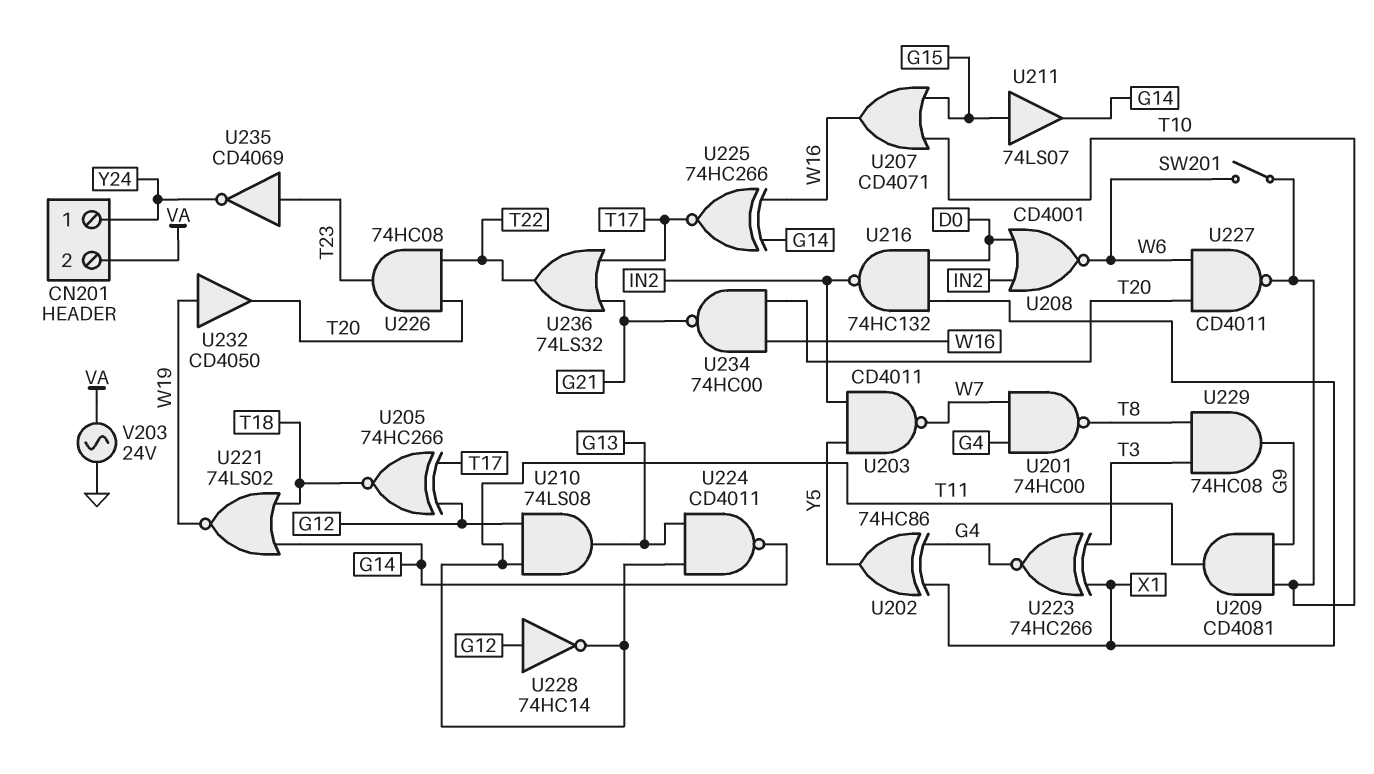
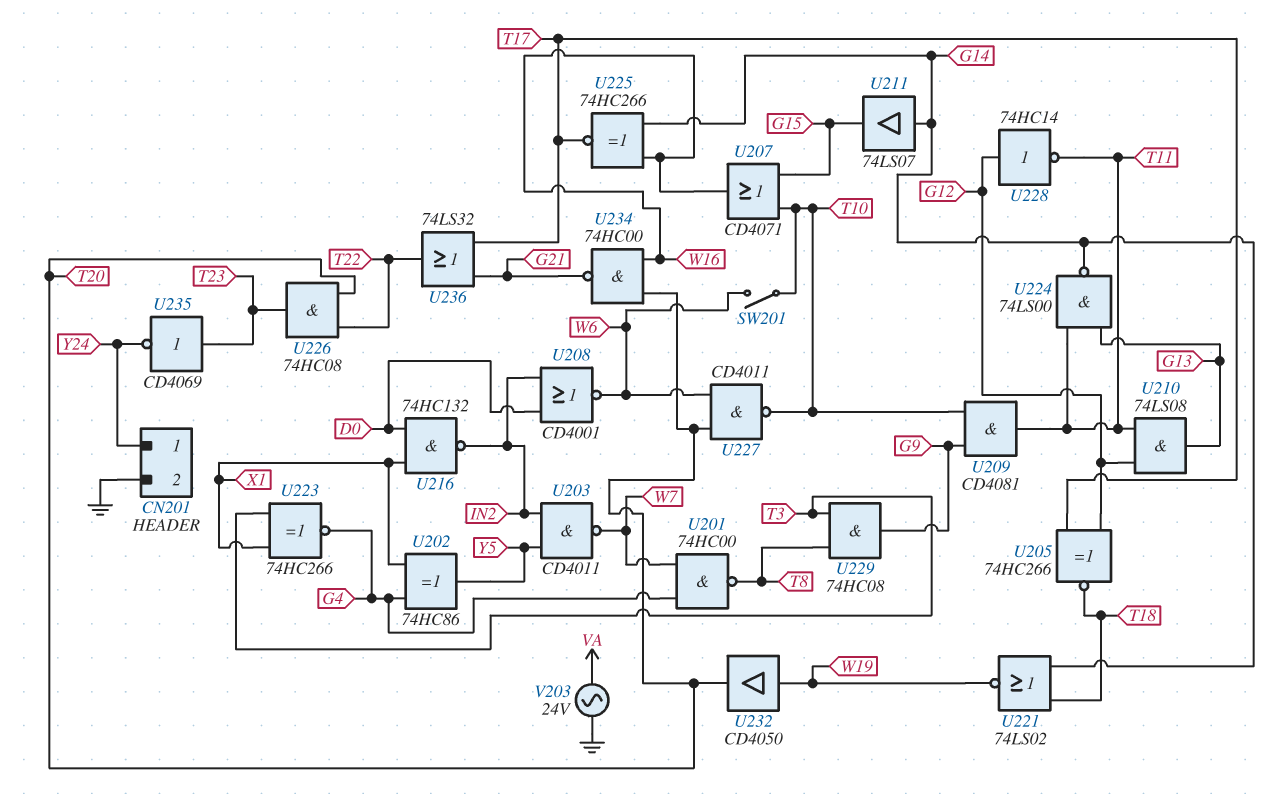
CN201 pin 2: VA -> GND
U211: buffer 74LS07 (in G15, out G14) -> buffer 74LS07 (in G14, out G15)
U224: NAND CD4011 (in G13, in T11, out G14) -> NAND 74LS00 (in G13, in T11, out G14)

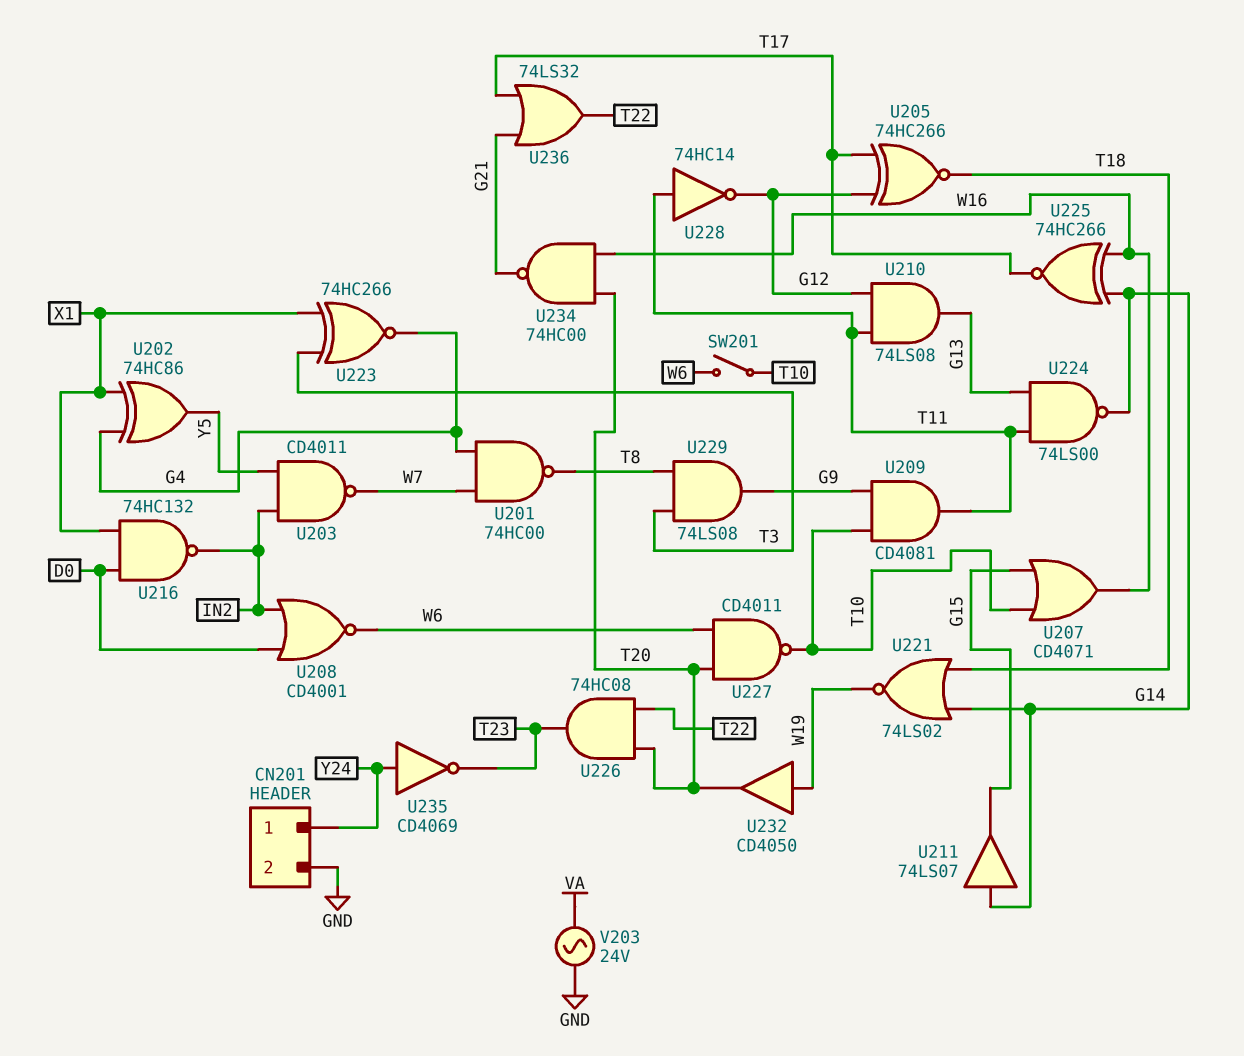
U228: NOT 74HC14 (in G12, out T11) -> NOT 74HC14 (in T11, out G12)
U229: AND 74HC08 (in T3, in T8, out G9) -> AND 74LS08 (in T3, in T8, out G9)
U235: NOT CD4069 (in T23, out Y24) -> NOT CD4069 (in Y24, out T23)

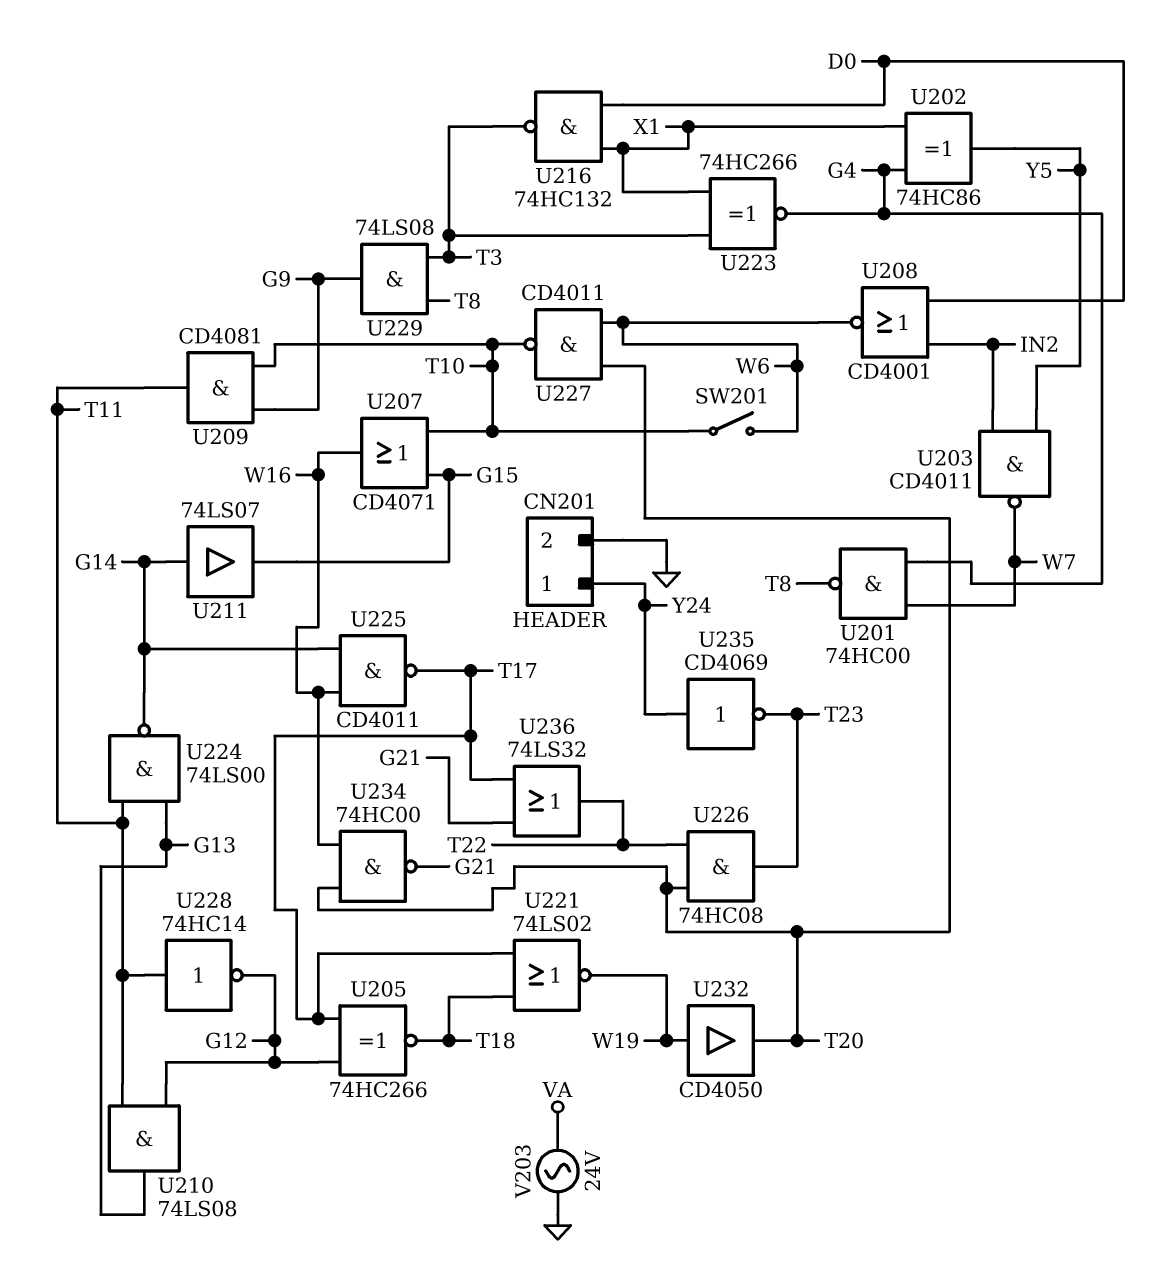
U216: NAND 74HC132 (in D0, in X1, out IN2) -> NAND 74HC132 (in D0, in X1, out T3)
U221: NOR 74LS02 (in G14, in T18, out W19) -> NOR 74LS02 (in T17, in T18, out W19)
U225: XNOR 74HC266 (in G14, in W16, out T17) -> NAND CD4011 (in G14, in W16, out T17)

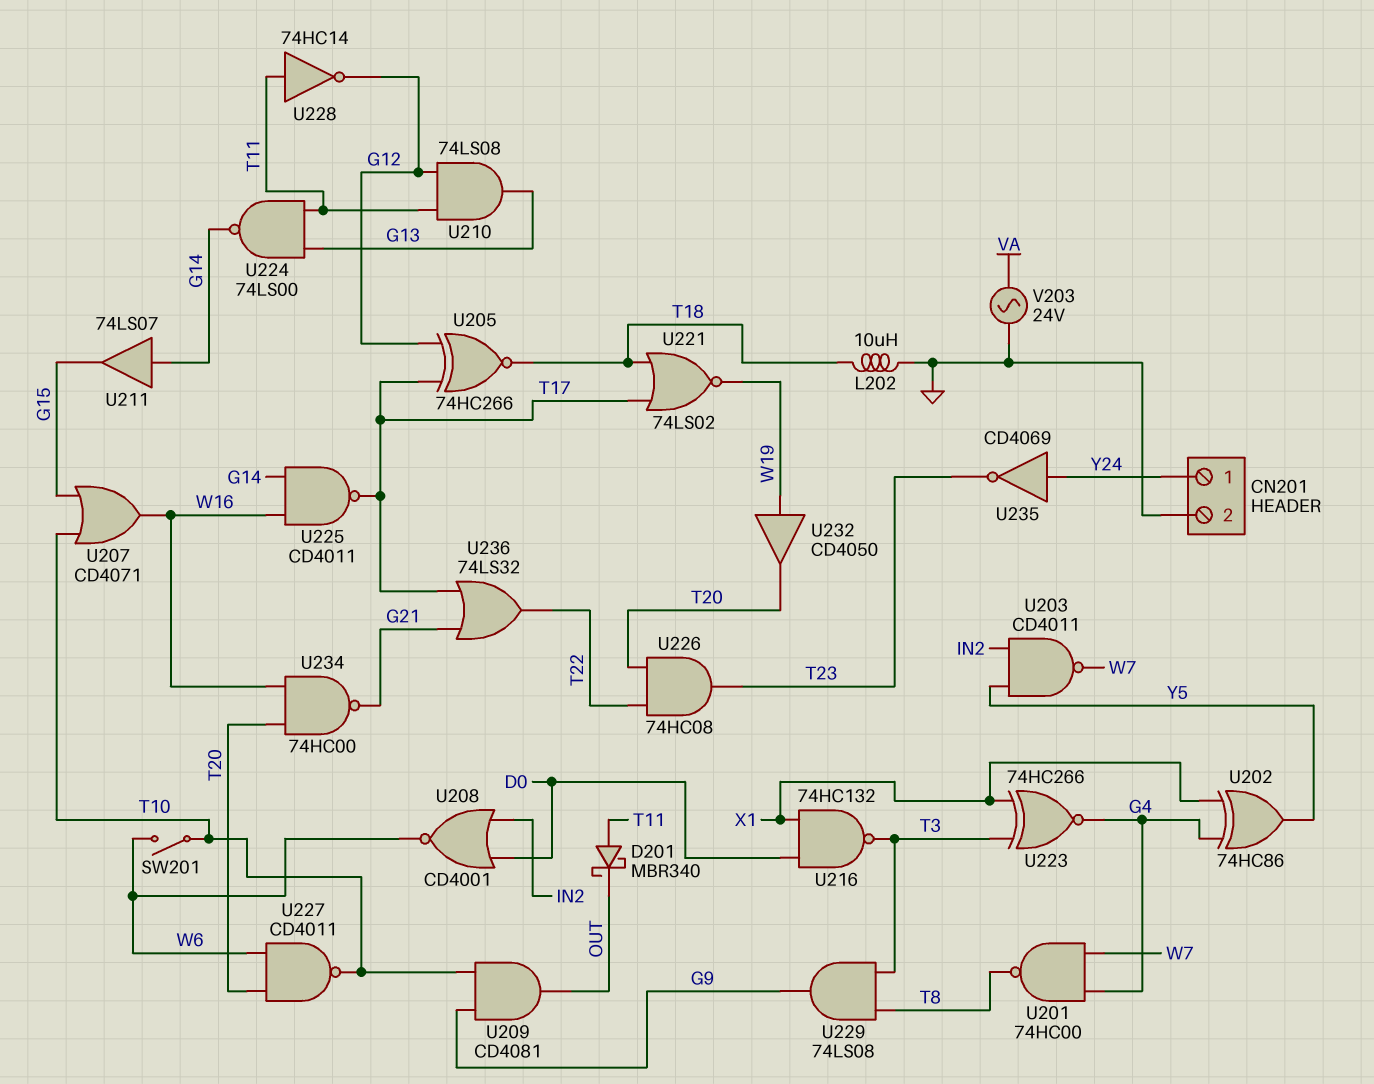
D201: none -> schottky MBR340 (A T11, K OUT)
L202: none -> 10uH (GND, T18)
U209: AND CD4081 (in G9, in T10, out T11) -> AND CD4081 (in G9, in T10, out OUT)

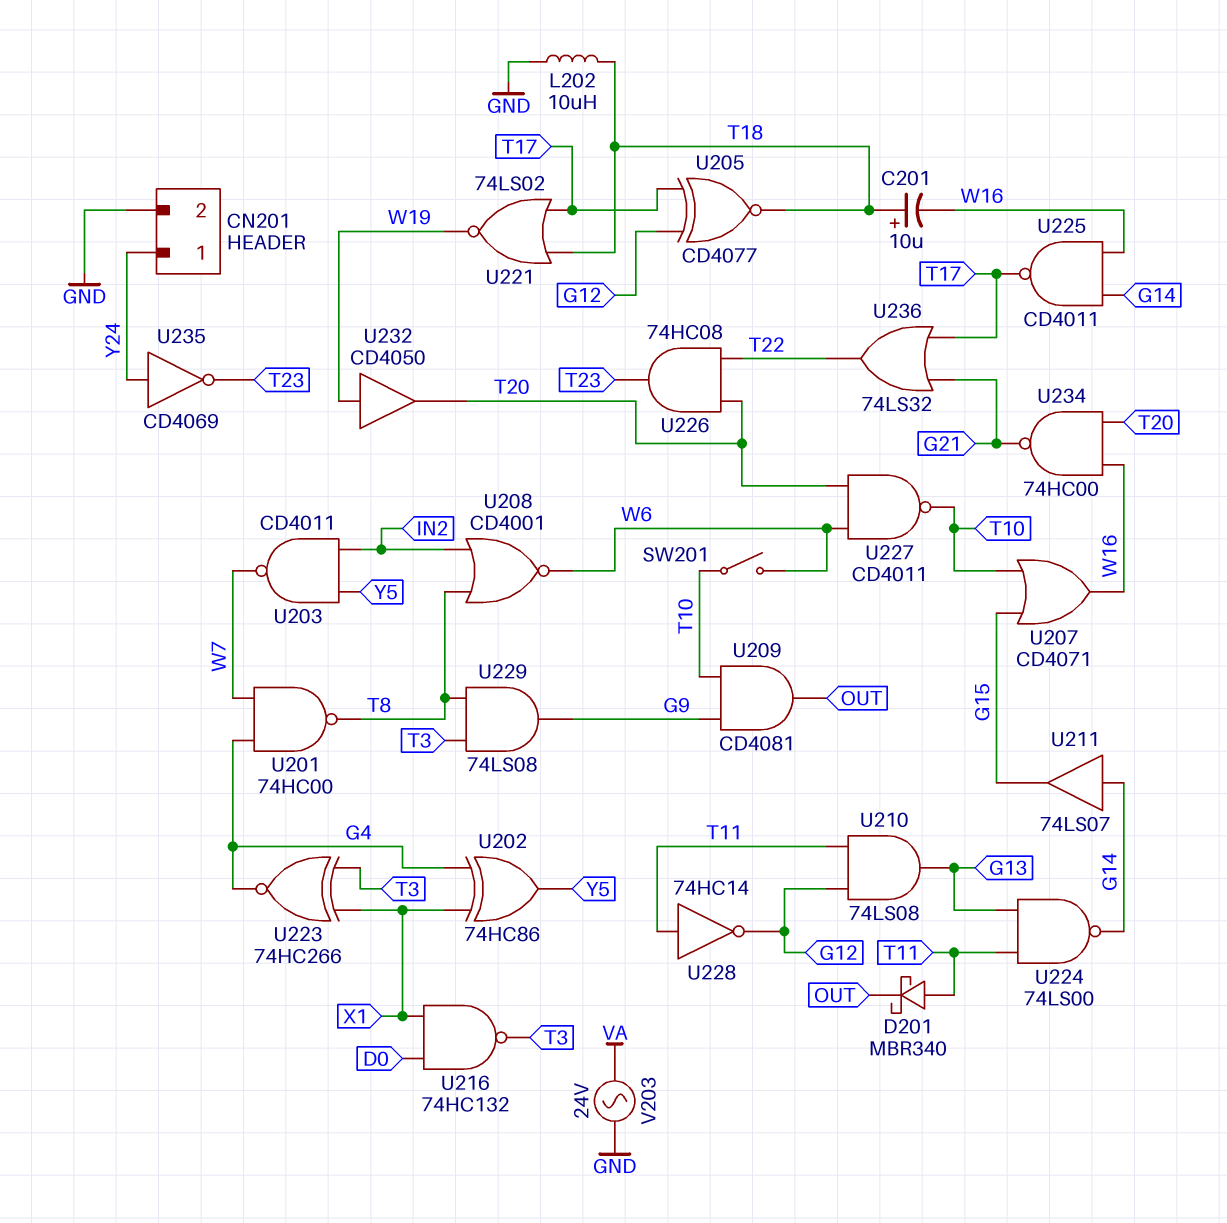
C201: none -> 10uF (plus T18, minus W16)
U205: XNOR 74HC266 (in G12, in T17, out T18) -> XNOR CD4077 (in G12, in T17, out T18)
U208: NOR CD4001 (in D0, in IN2, out W6) -> NOR CD4001 (in IN2, in T8, out W6)

